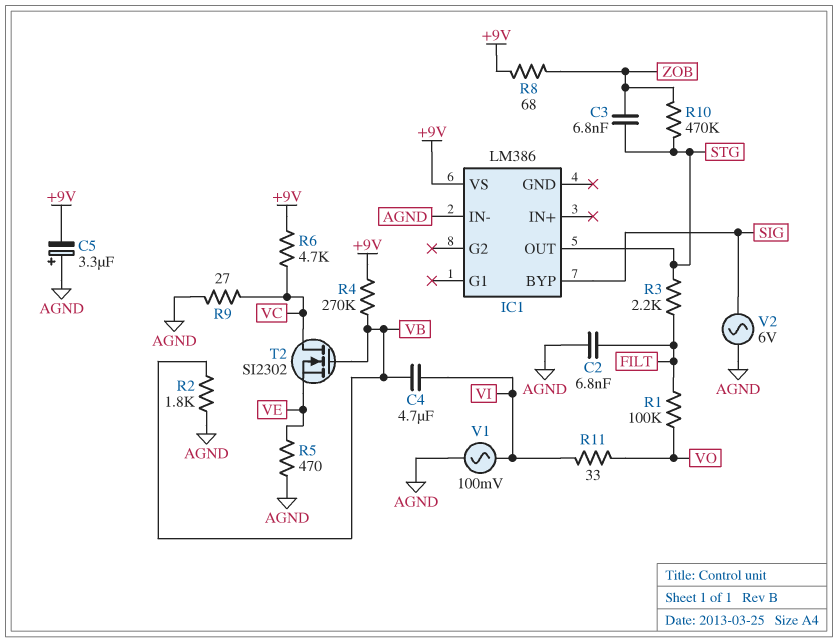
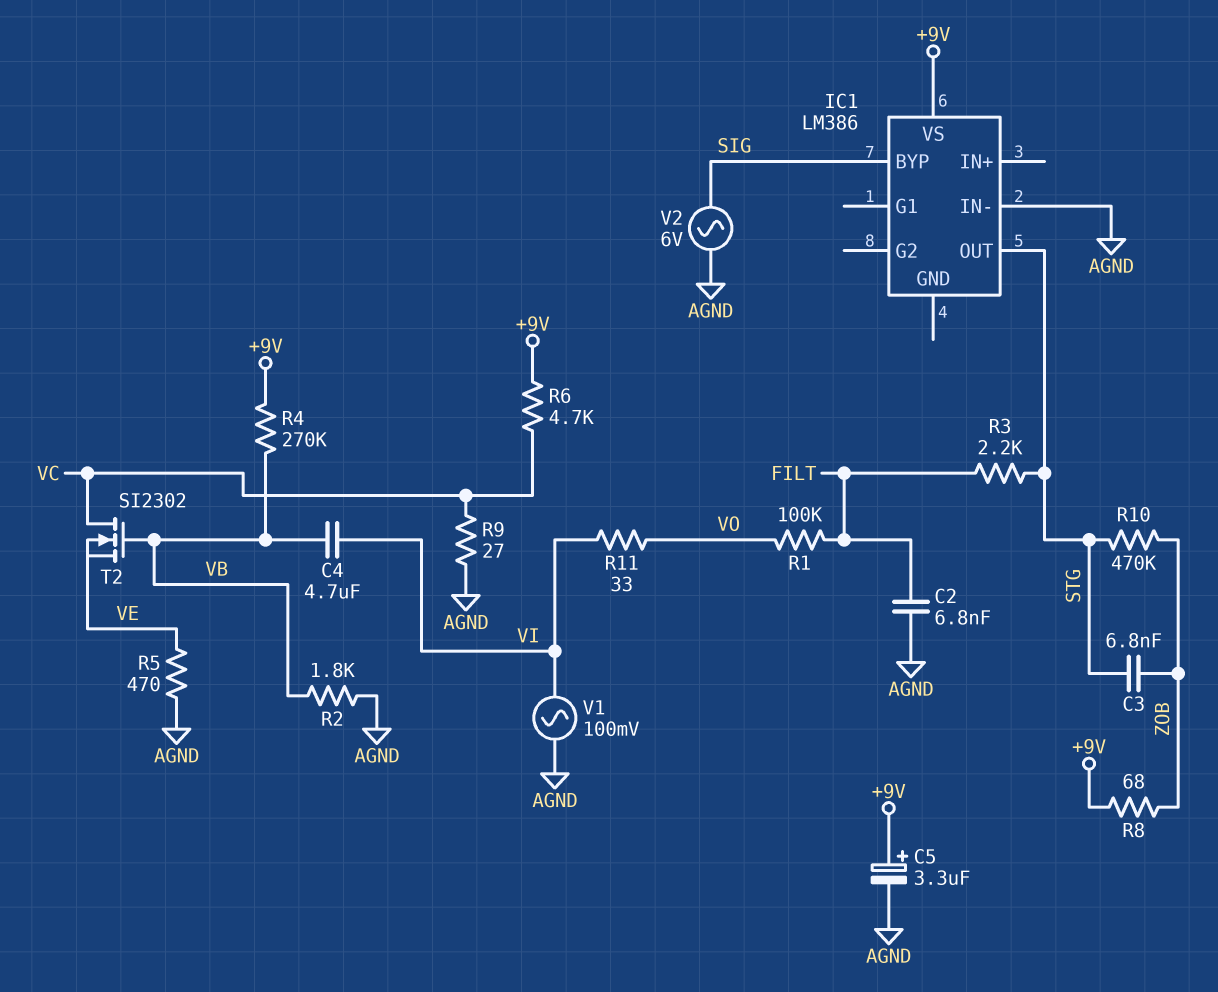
C5: 3.3uF (plus AGND, minus +9V) -> 3.3uF (plus +9V, minus AGND)

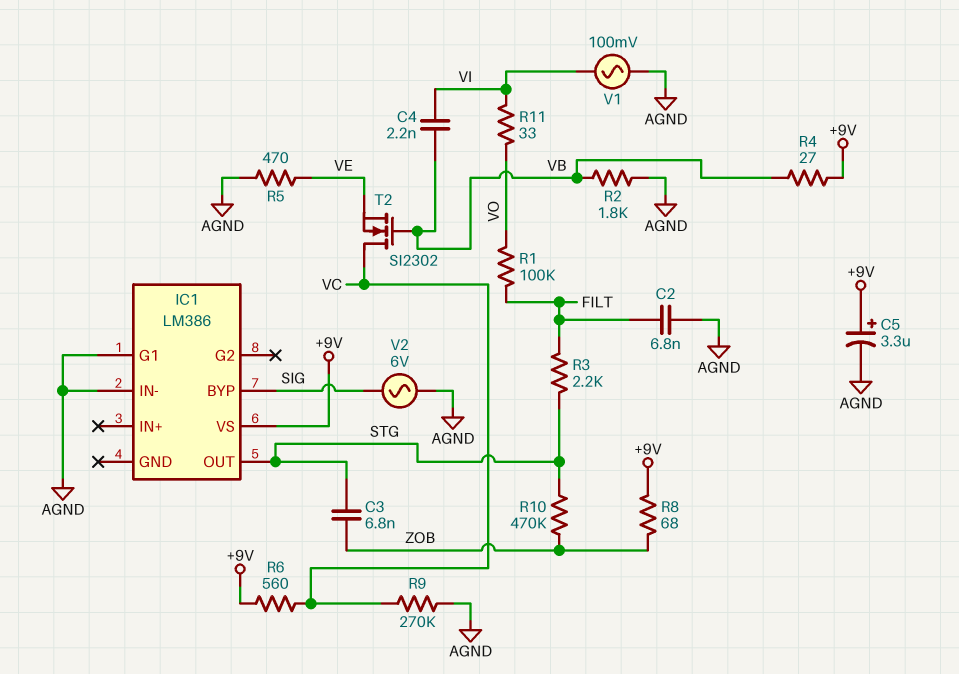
C4: 4.7uF (VB, VI) -> 2.2nF (VB, VI)
IC1 pin G1: none -> AGND
R4: 270k (+9V, VB) -> 27 (+9V, VB)
R6: 4.7k (+9V, VC) -> 560 (+9V, VC)
R9: 27 (AGND, VC) -> 270k (AGND, VC)

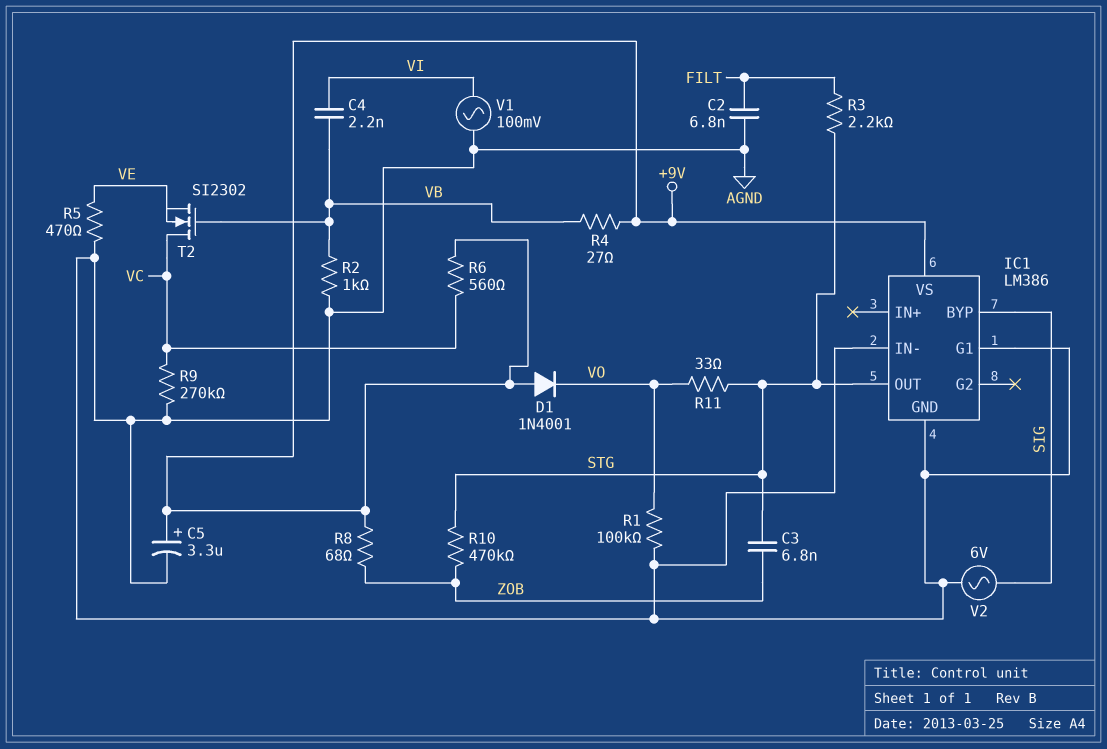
D1: none -> diode 1N4001 (A +9V, K VO)
IC1 pin GND: none -> AGND
R1: 100k (FILT, VO) -> 100k (AGND, VO)
R2: 1.8k (AGND, VB) -> 1k (AGND, VB)
R11: 33 (VI, VO) -> 33 (STG, VO)

